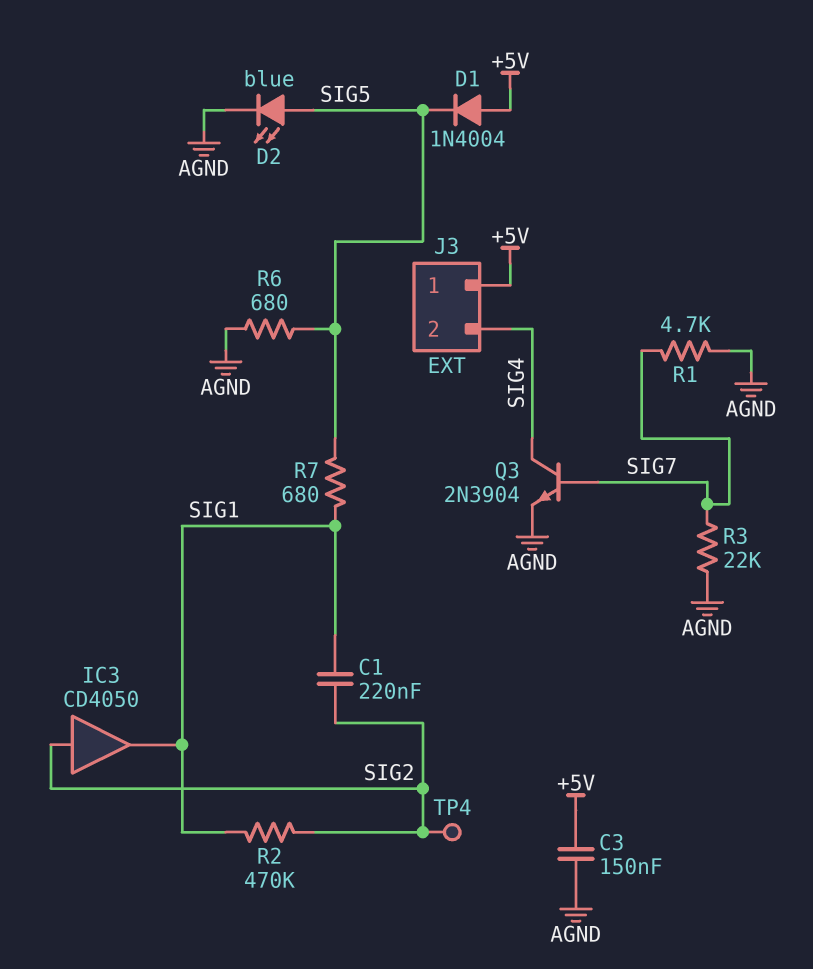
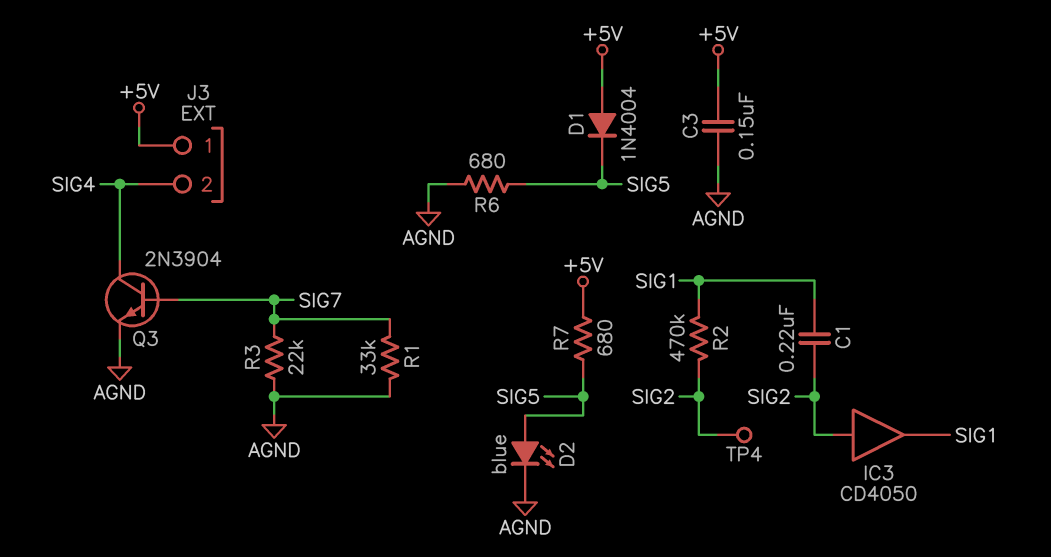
R1: 4.7k (AGND, SIG7) -> 33k (AGND, SIG7)
R7: 680 (SIG1, SIG5) -> 680 (+5V, SIG5)

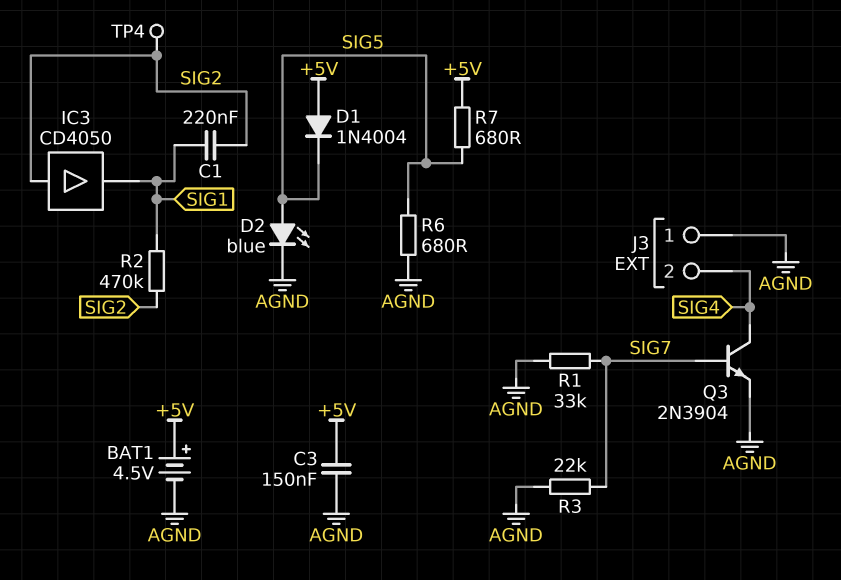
BAT1: none -> 4.5V (plus +5V, minus AGND)
J3 pin 1: +5V -> AGND

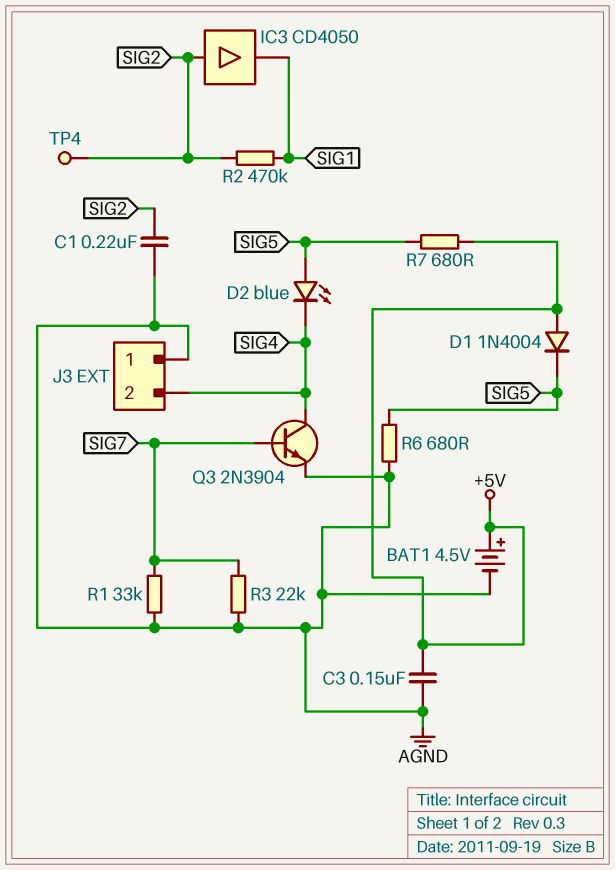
C1: 220nF (SIG1, SIG2) -> 220nF (AGND, SIG2)
D2: LED blue (A SIG5, K AGND) -> LED blue (A SIG5, K SIG4)

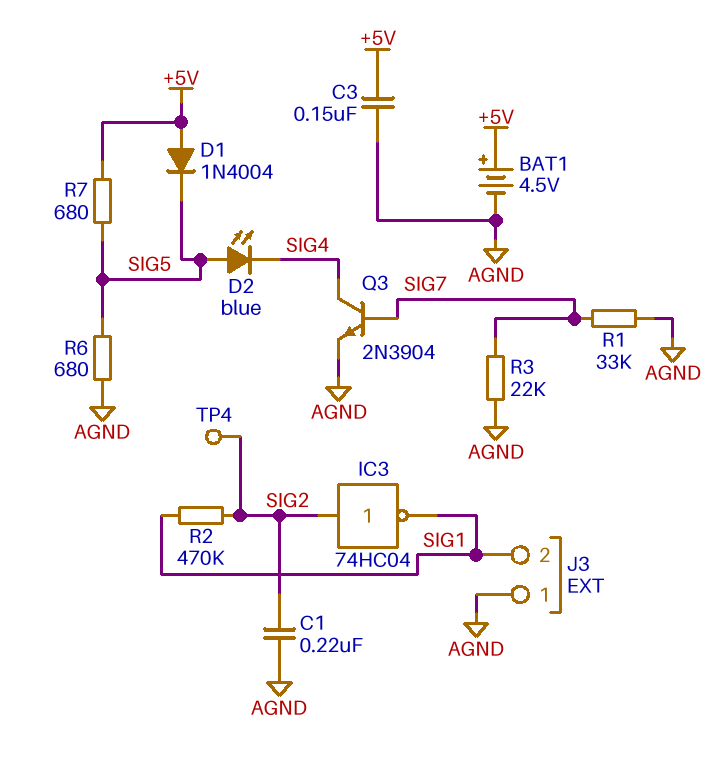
IC3: buffer CD4050 (in SIG2, out SIG1) -> NOT 74HC04 (in SIG2, out SIG1)
J3 pin 2: SIG4 -> SIG1

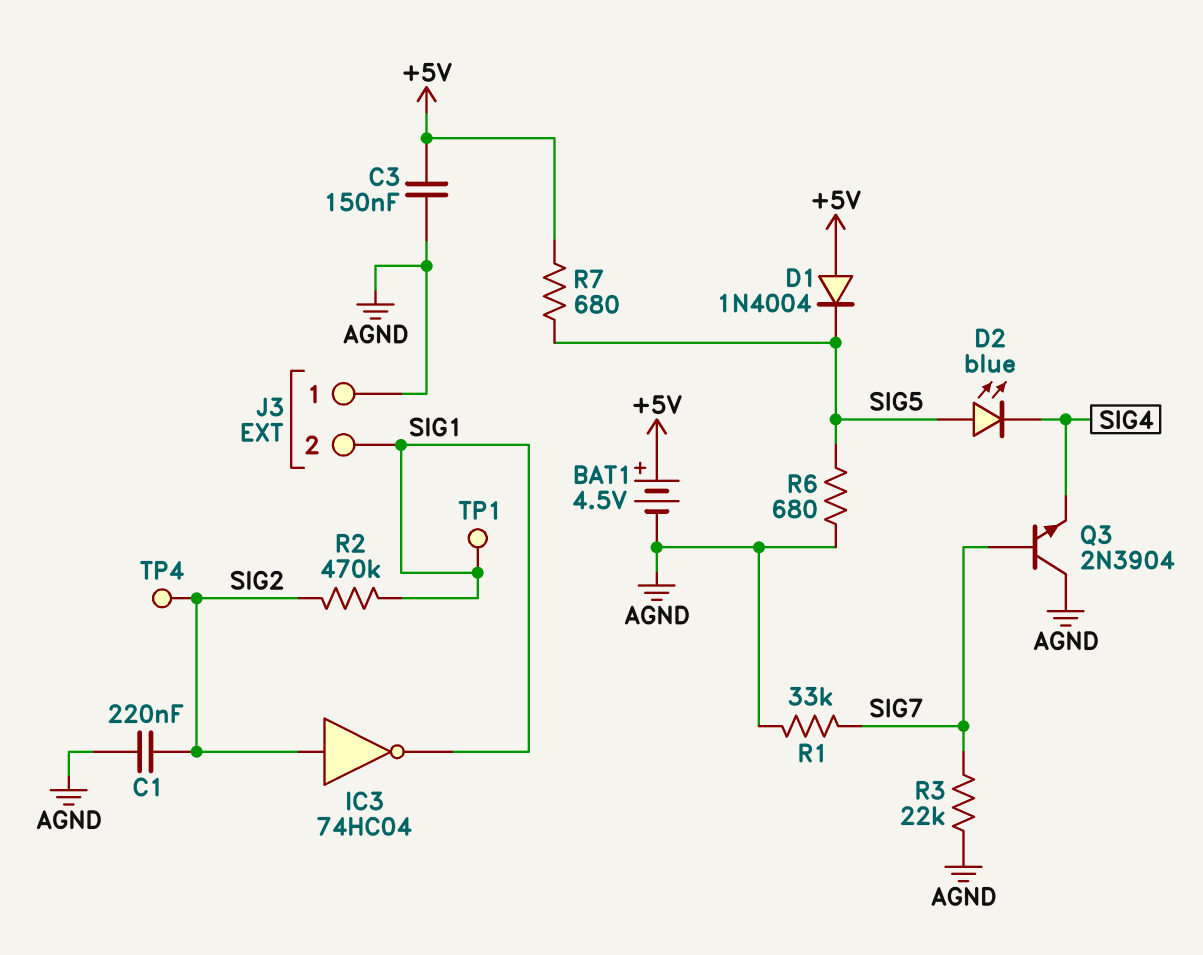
Q3: NPN 2N3904 (B SIG7, C SIG4, E AGND) -> NPN 2N3904 (B SIG7, C AGND, E SIG4)
TP1: none -> test point (SIG1)

